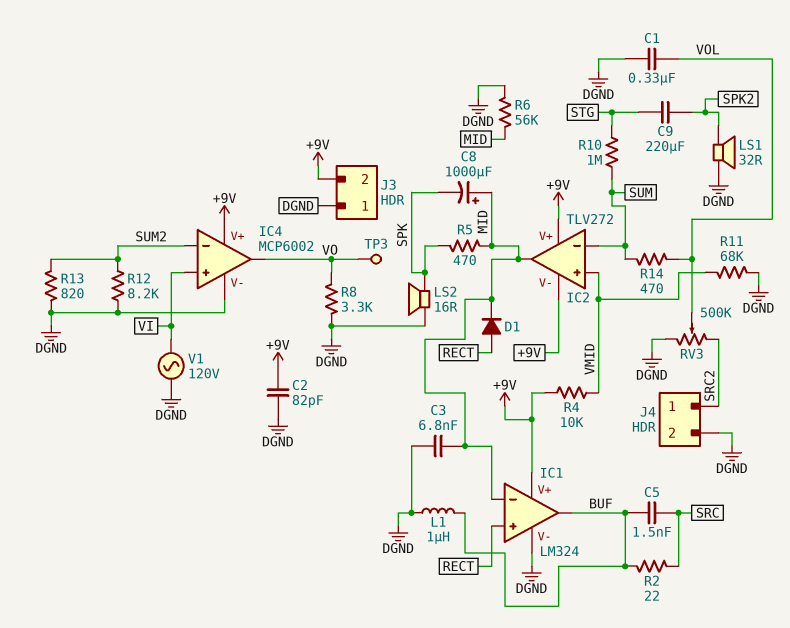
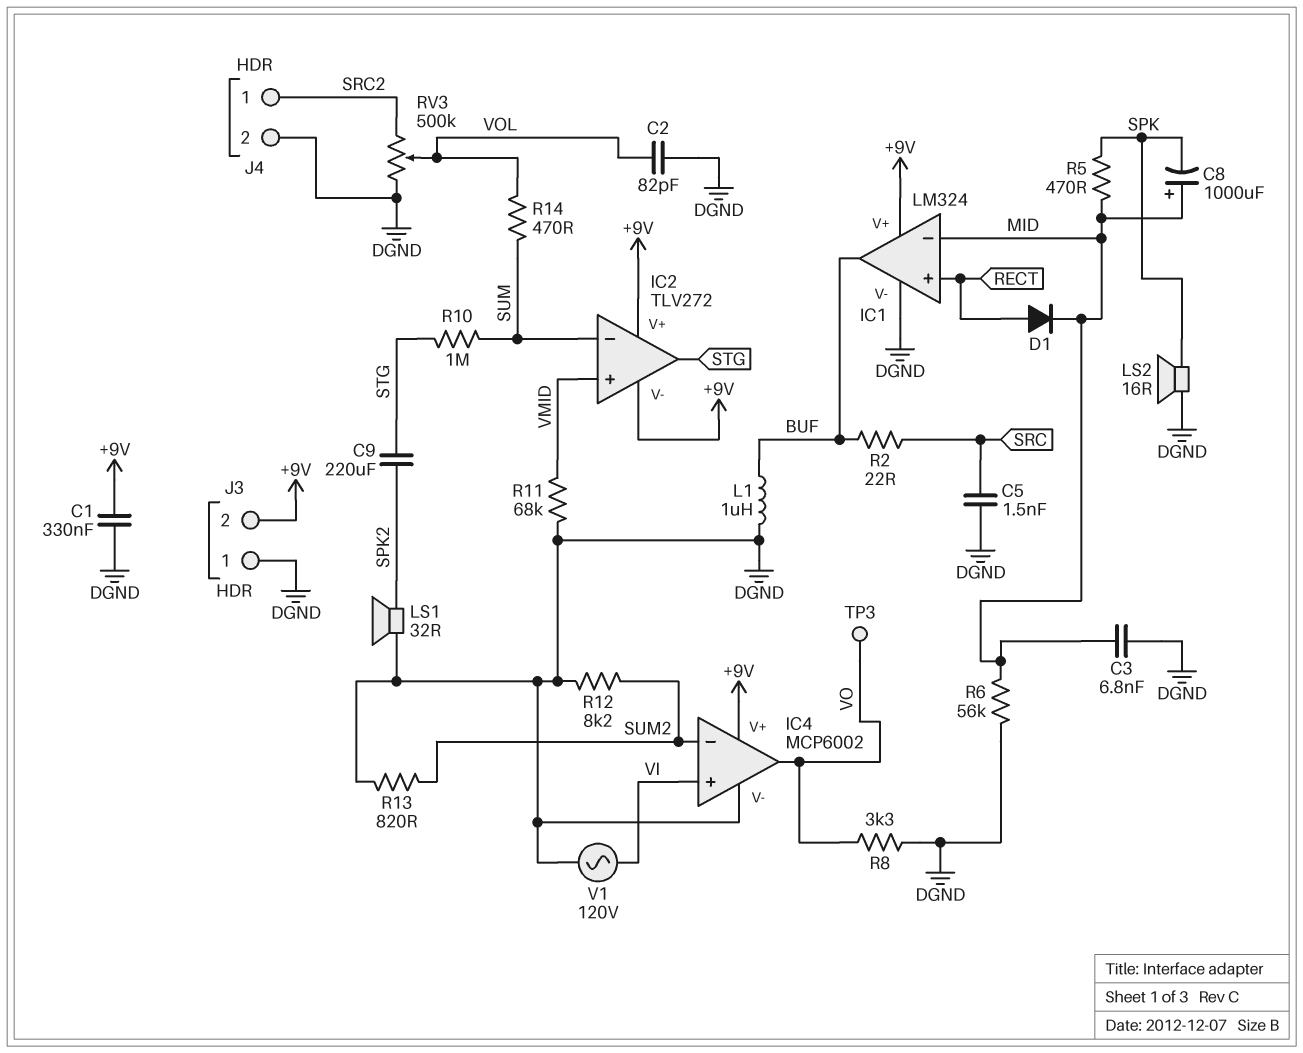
C1: 330nF (DGND, VOL) -> 330nF (+9V, DGND)
C2: 82pF (+9V, DGND) -> 82pF (DGND, VOL)
C5: 1.5nF (BUF, SRC) -> 1.5nF (DGND, SRC)
IC2 pin out: MID -> STG
R4: 10k (+9V, VMID) -> none

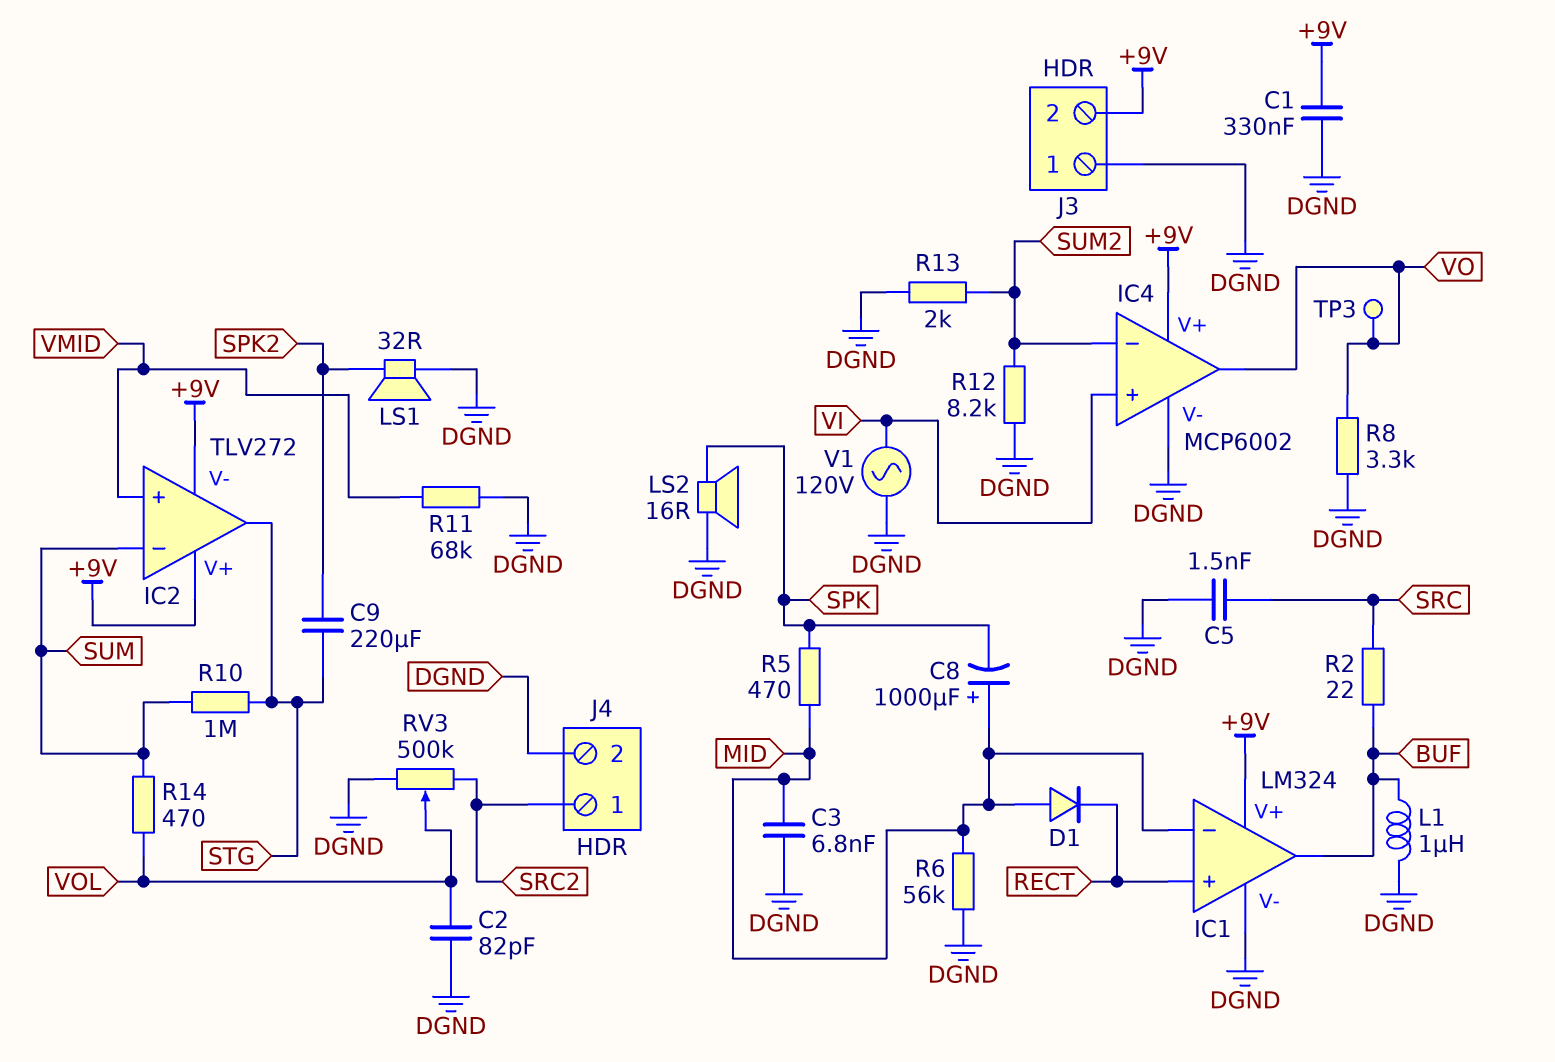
D1: diode (A RECT, K MID) -> diode (A MID, K RECT)
R13: 820 (DGND, SUM2) -> 2k (DGND, SUM2)

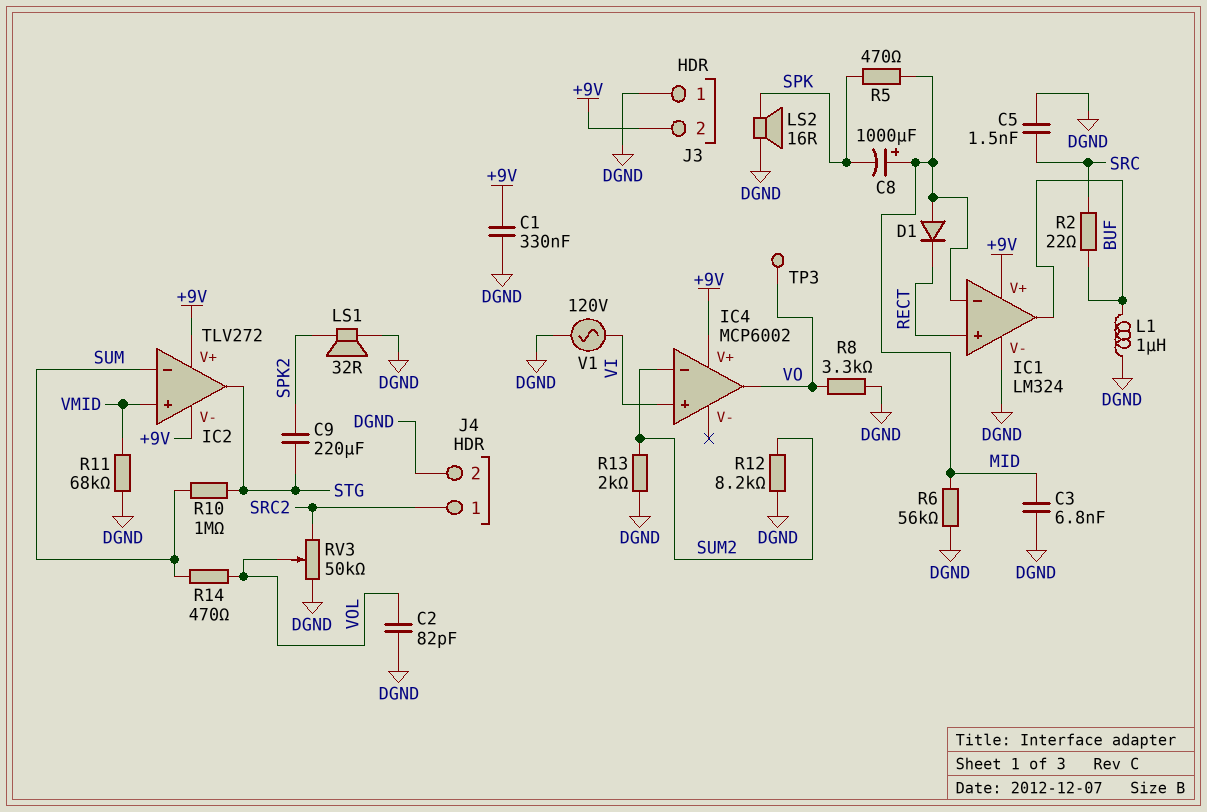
IC4 pin V-: DGND -> none
RV3: 500k (DGND, SRC2, wiper VOL) -> 50k (DGND, SRC2, wiper VOL)

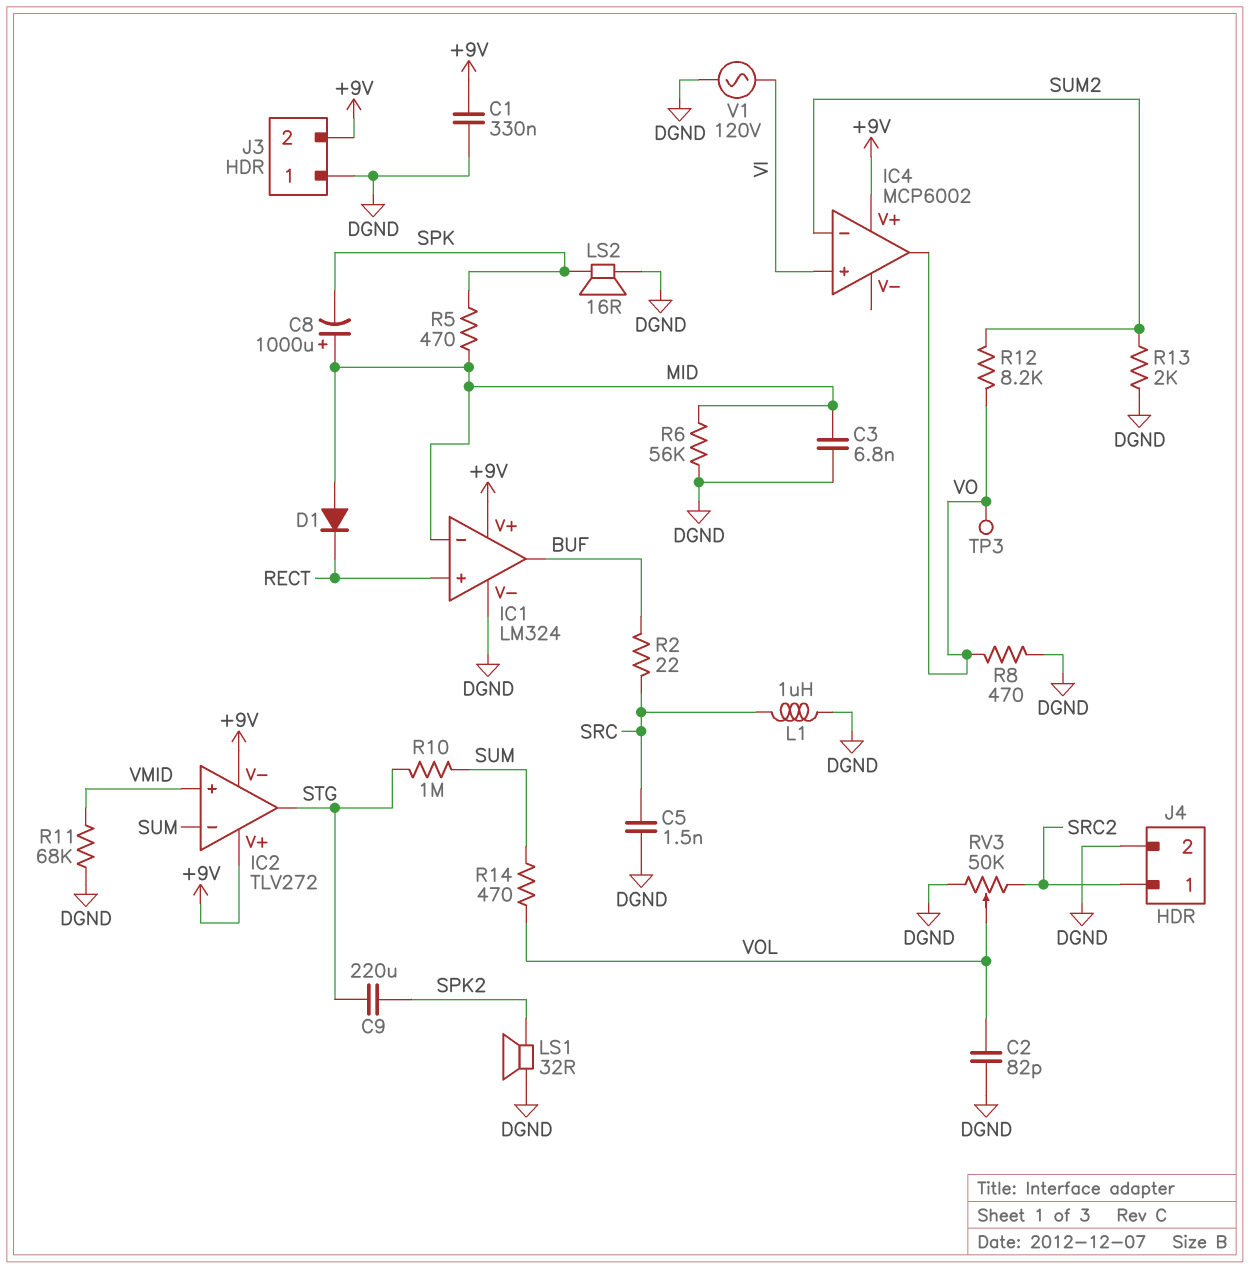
L1: 1uH (BUF, DGND) -> 1uH (DGND, SRC)
R8: 3.3k (DGND, VO) -> 470 (DGND, VO)
R12: 8.2k (DGND, SUM2) -> 8.2k (SUM2, VO)

